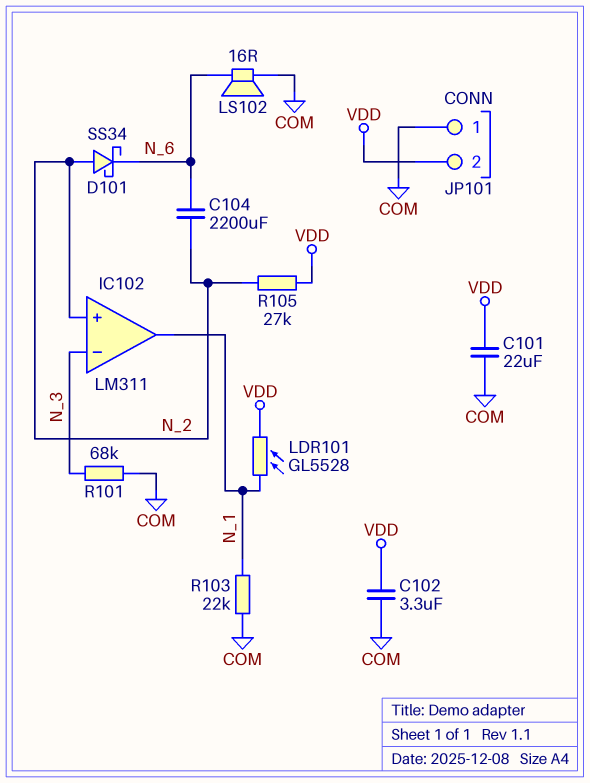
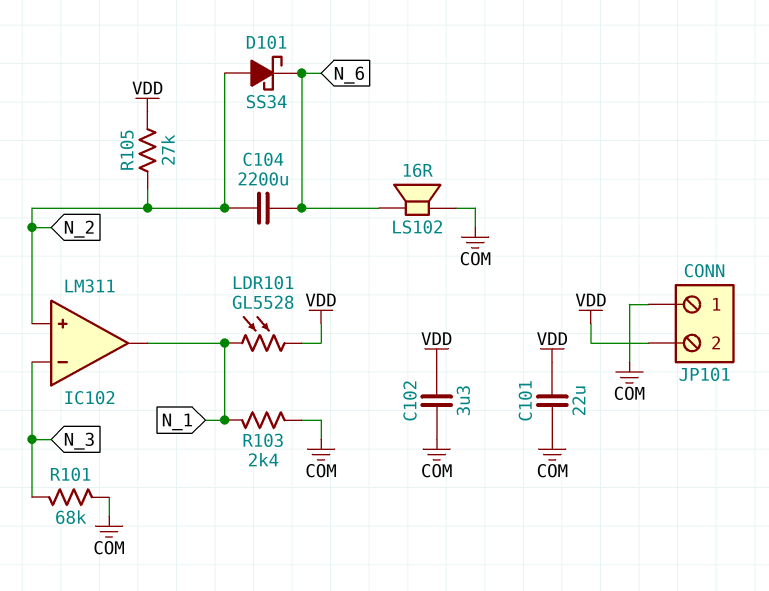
R103: 22k (COM, N_1) -> 2.4k (COM, N_1)

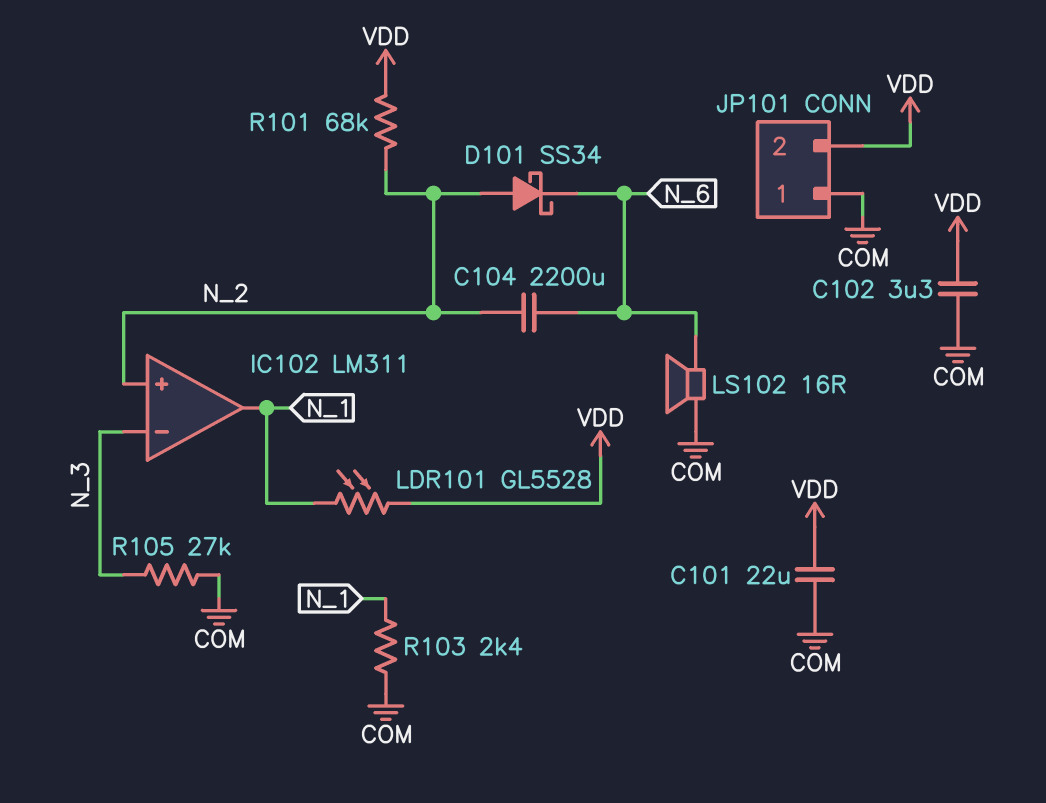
R101: 68k (COM, N_3) -> 68k (N_2, VDD)
R105: 27k (N_2, VDD) -> 27k (COM, N_3)

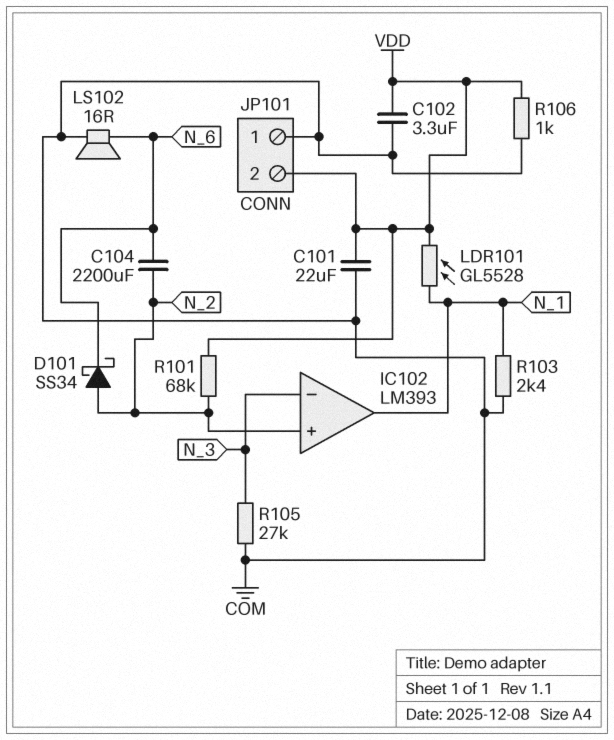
IC102: LM311 -> LM393
R106: none -> 1k (COM, VDD)

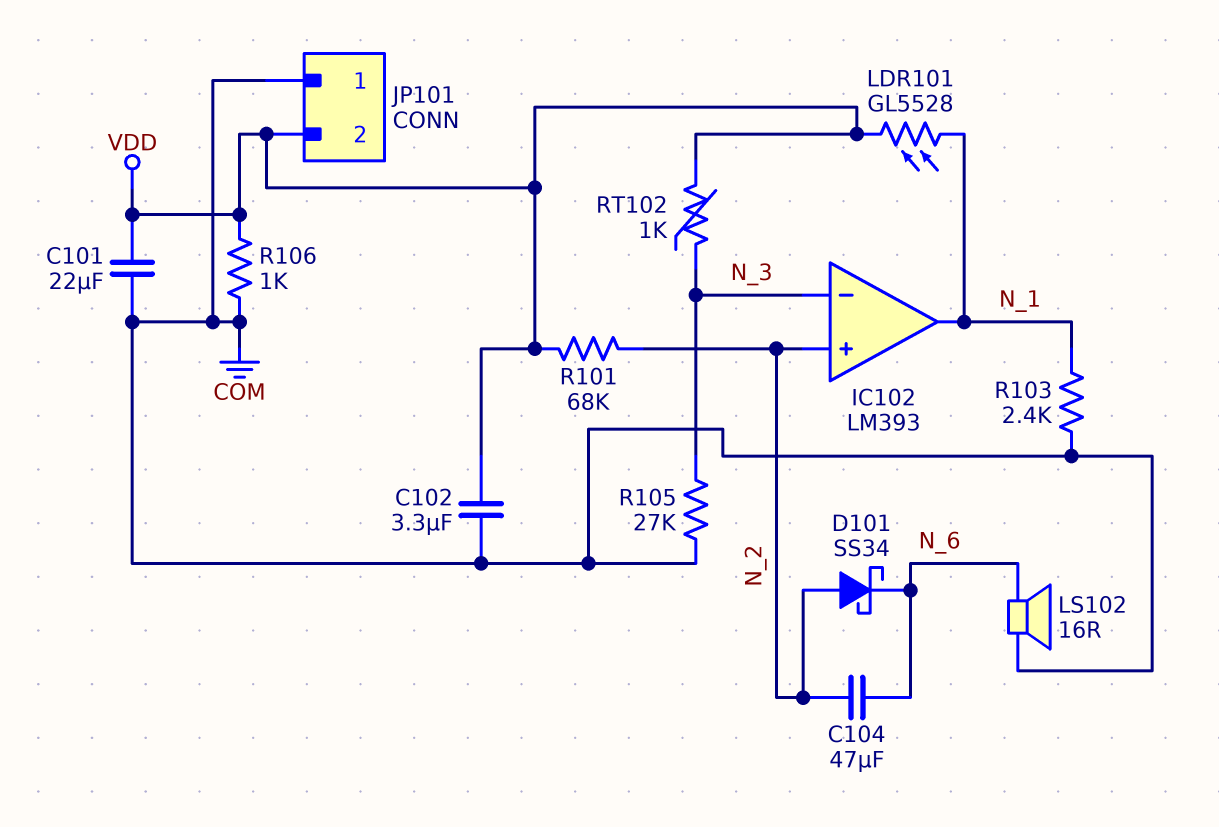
C104: 2200uF (N_2, N_6) -> 47uF (N_2, N_6)
RT102: none -> 1k (N_3, VDD)

